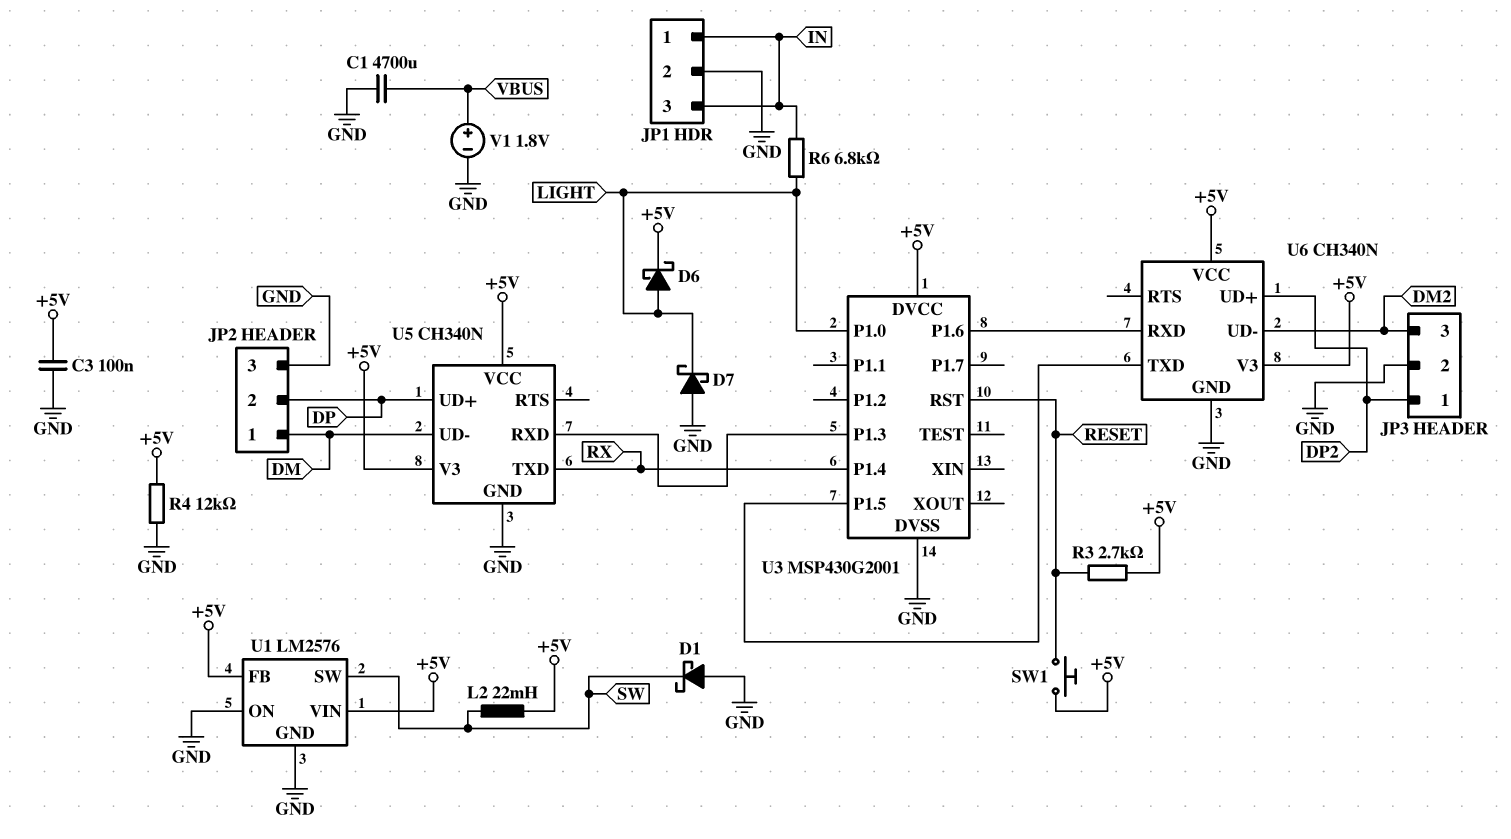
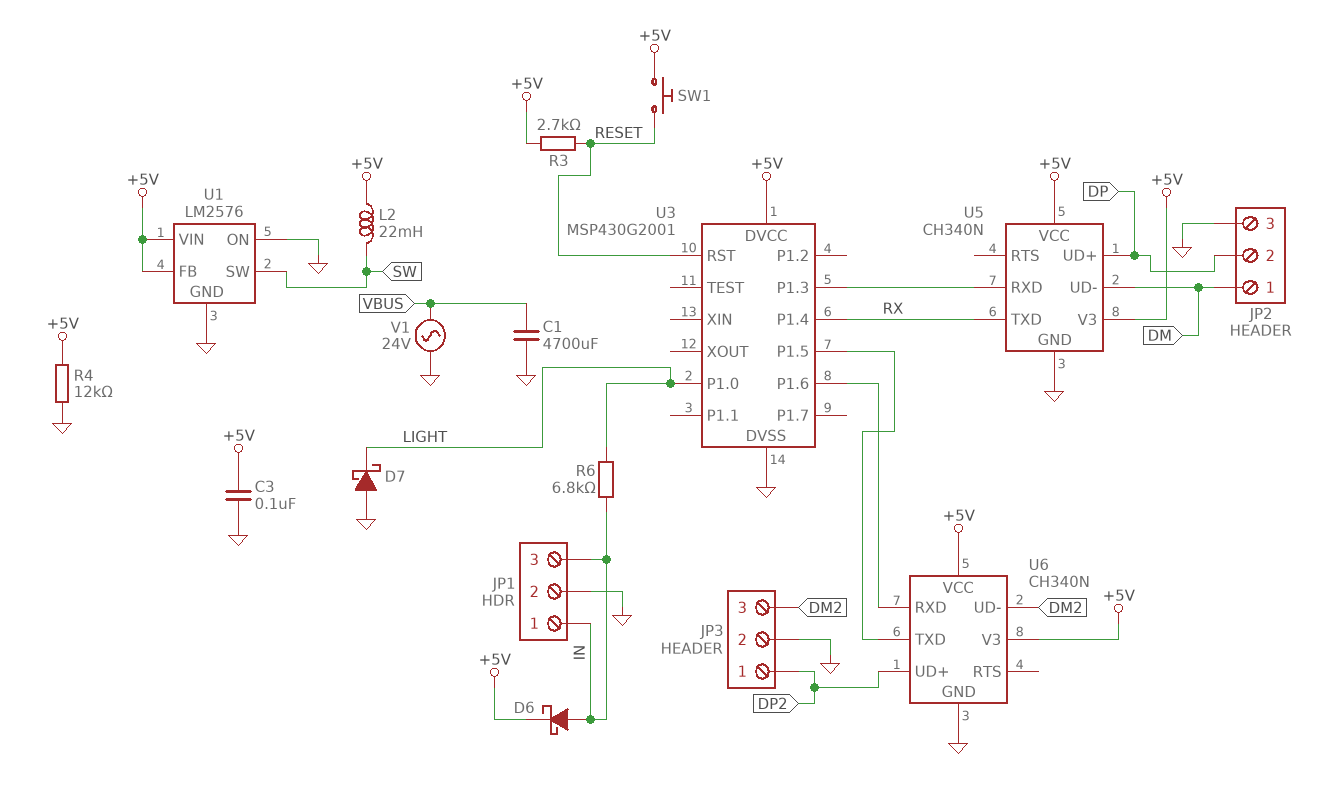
D1: schottky (A GND, K SW) -> none
D6: schottky (A LIGHT, K +5V) -> schottky (A IN, K +5V)
V1: 1.8V (plus VBUS, minus GND) -> AC 24V (GND, VBUS)

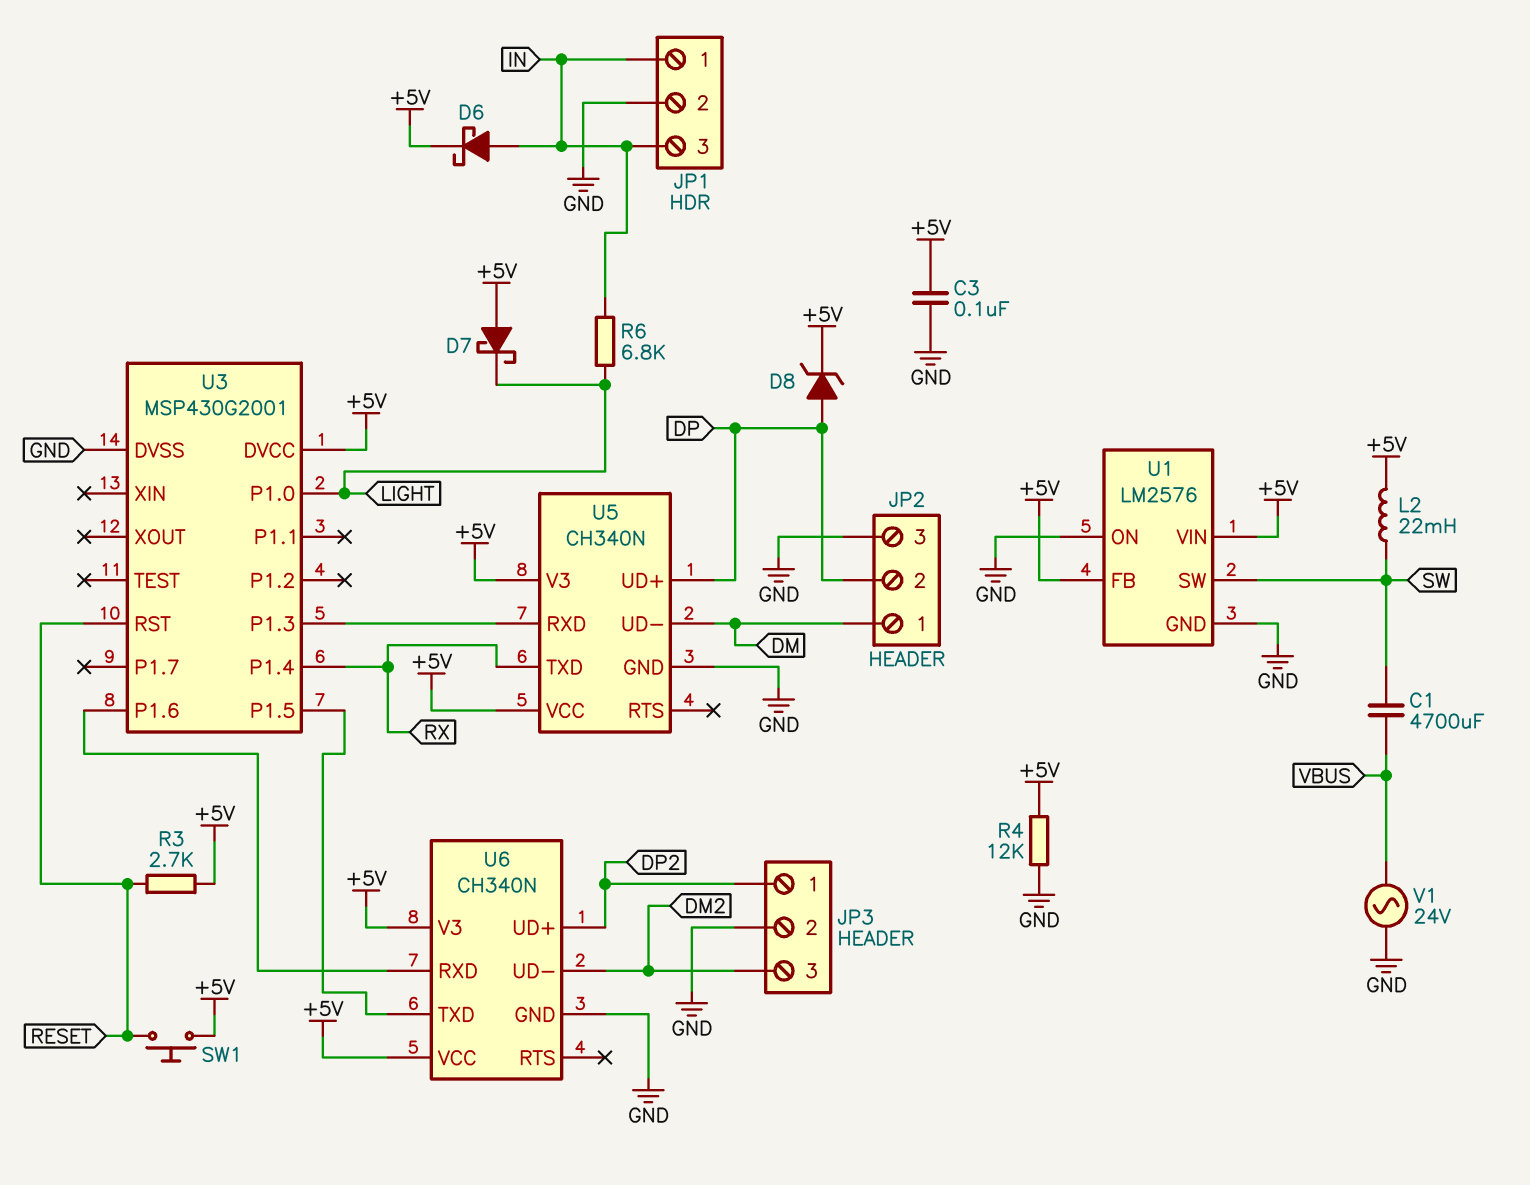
C1: 4700uF (GND, VBUS) -> 4700uF (SW, VBUS)
D7: schottky (A GND, K LIGHT) -> schottky (A +5V, K LIGHT)
D8: none -> zener (A DP, K +5V)

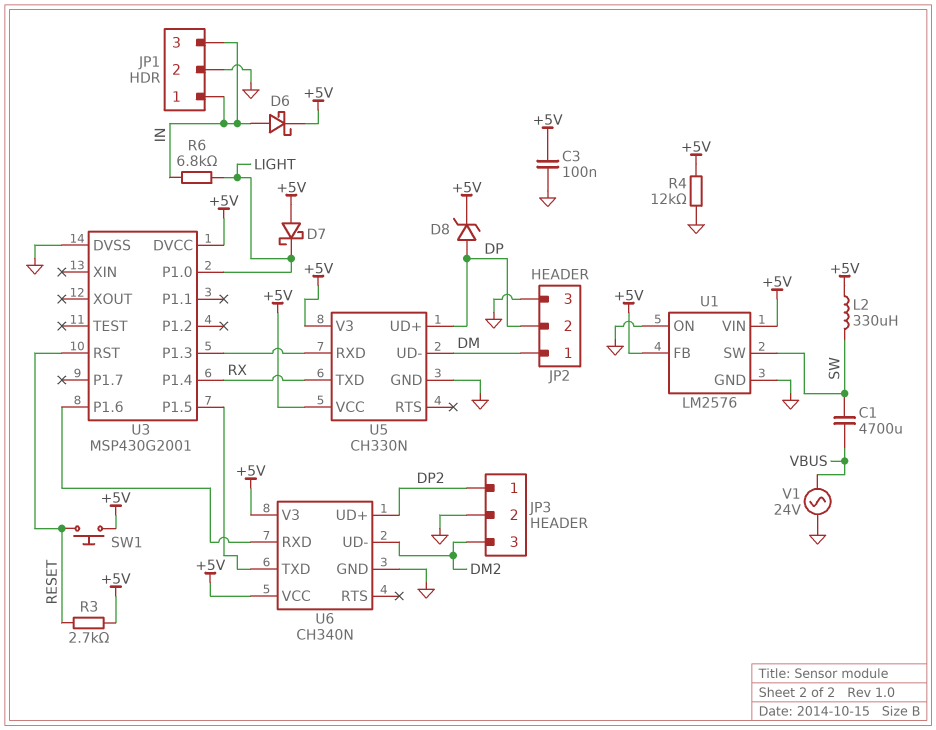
L2: 22mH (+5V, SW) -> 330uH (+5V, SW)
U5: CH340N -> CH330N

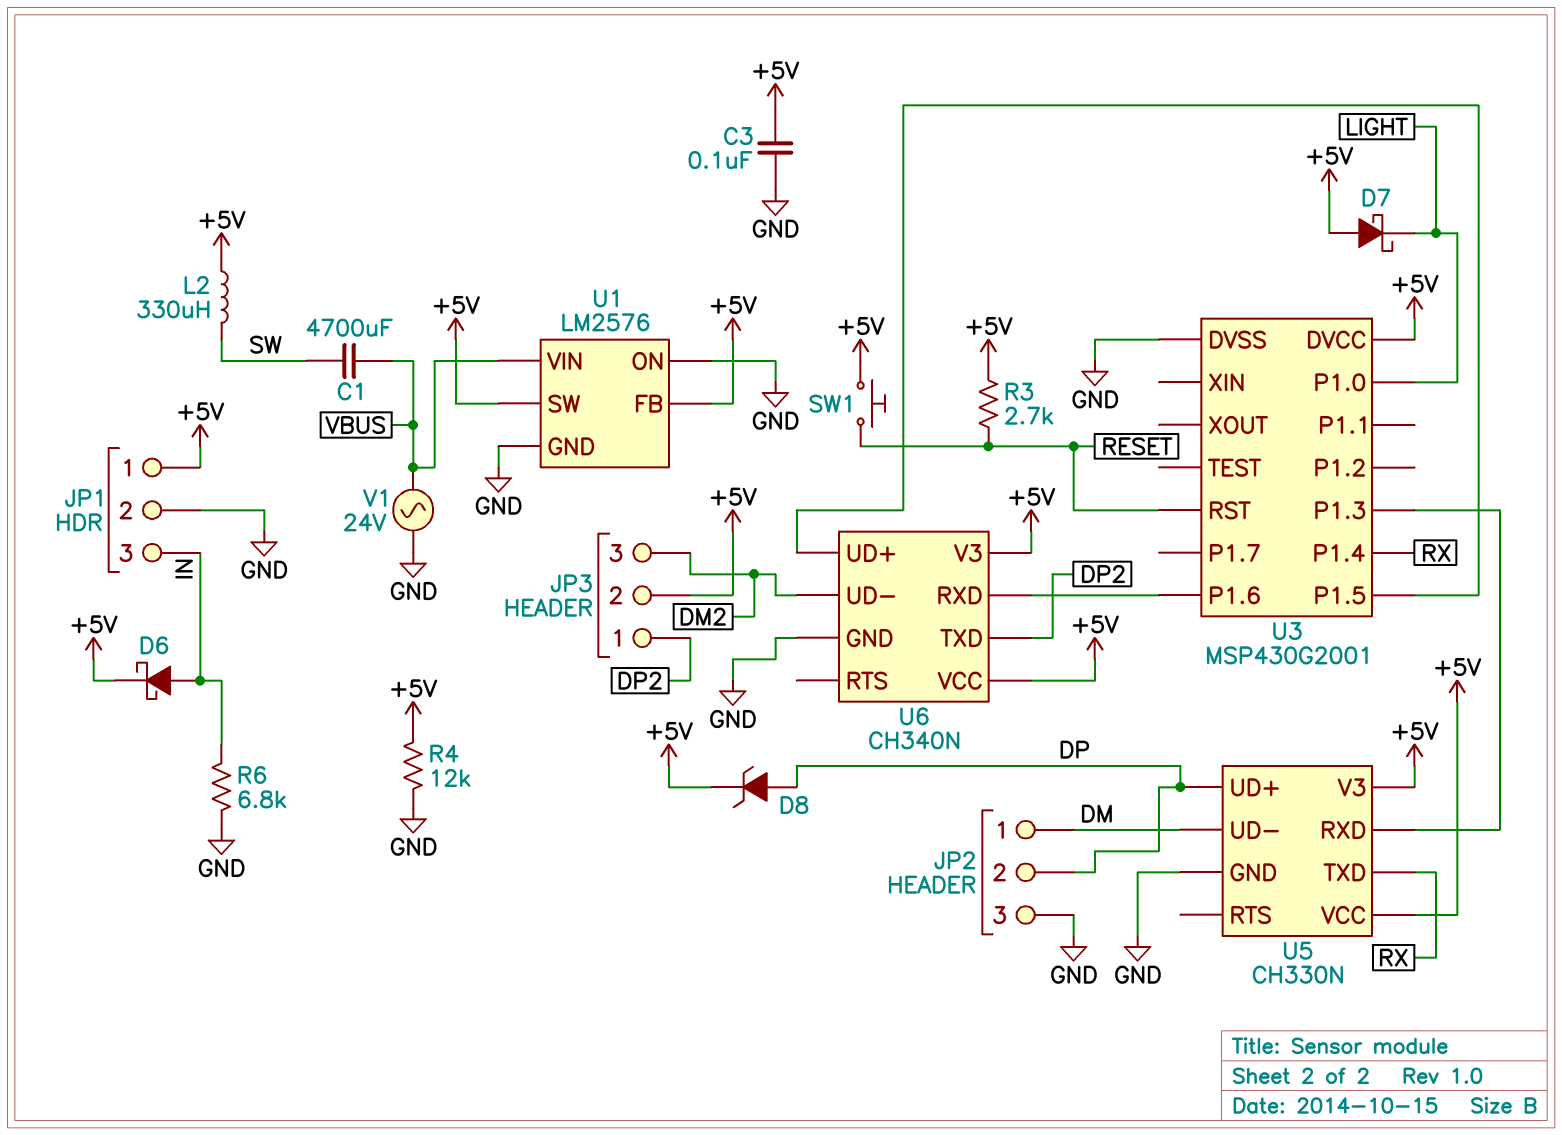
JP1 pin 1: IN -> +5V
JP3 pin 2: GND -> +5V
R6: 6.8k (IN, LIGHT) -> 6.8k (GND, IN)
U1 pin SW: SW -> +5V
U1 pin VIN: +5V -> VBUS
U6 pin TXD: U3/P1.5 -> DP2
U6 pin UD+: DP2 -> U3/P1.5

